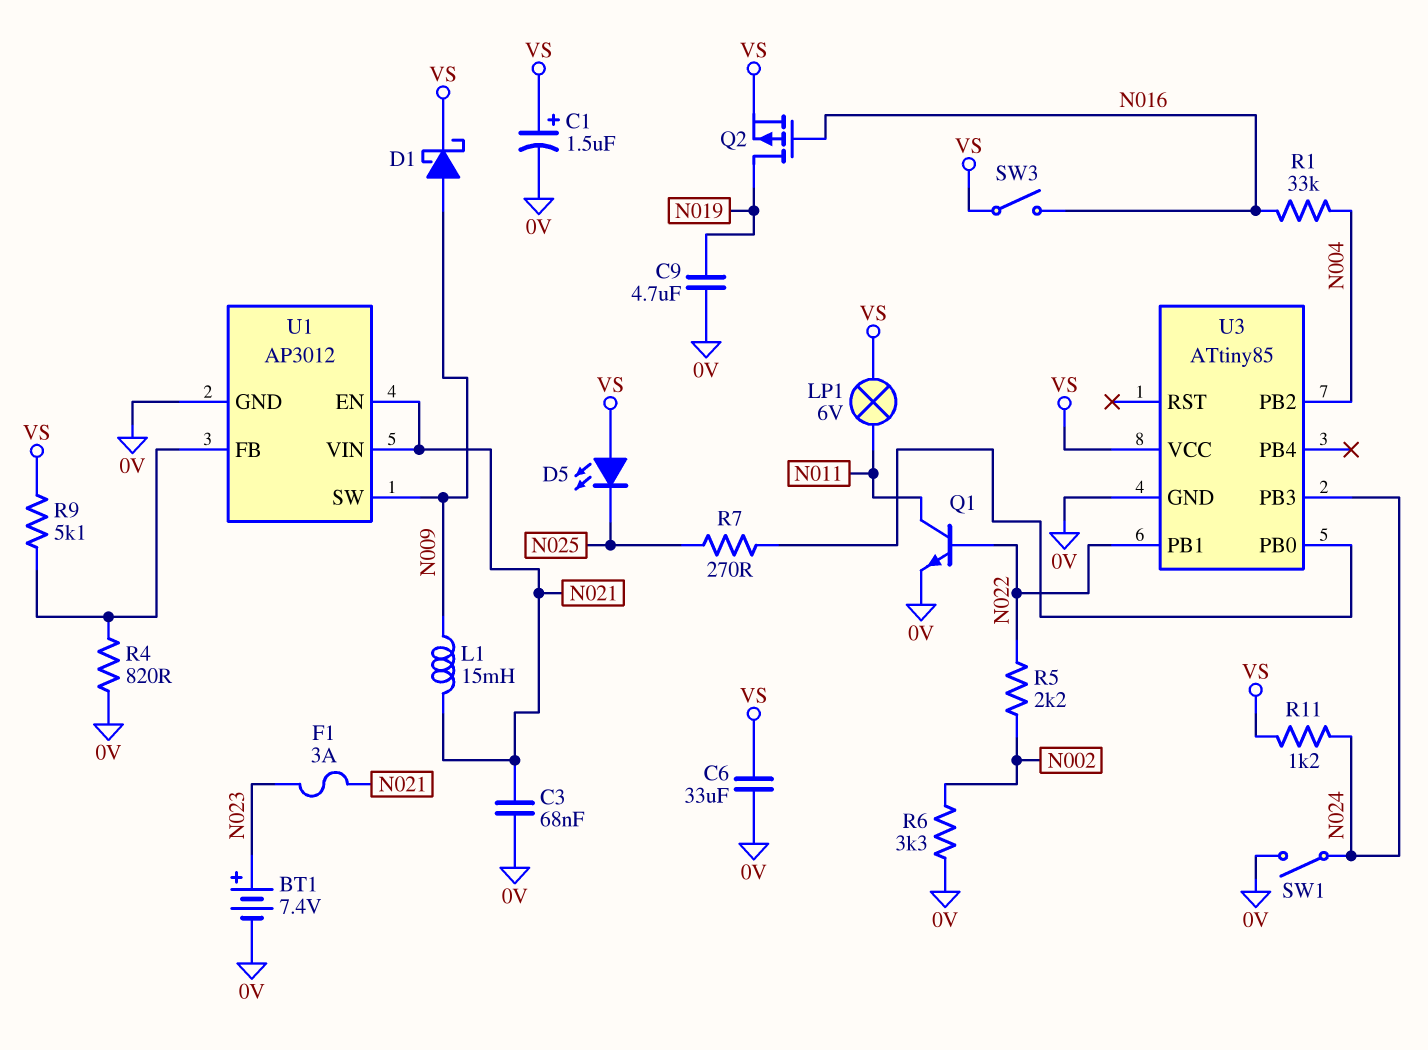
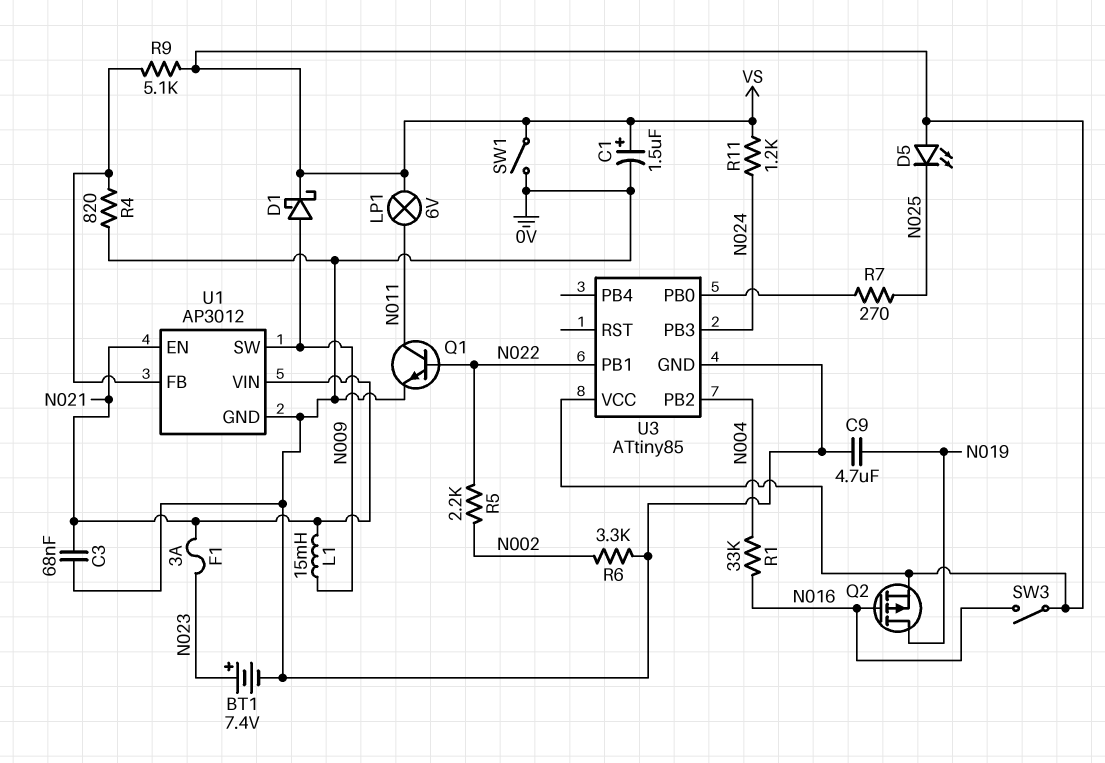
C6: 33uF (0V, VS) -> none
SW1: switch (0V, N024) -> switch (0V, VS)

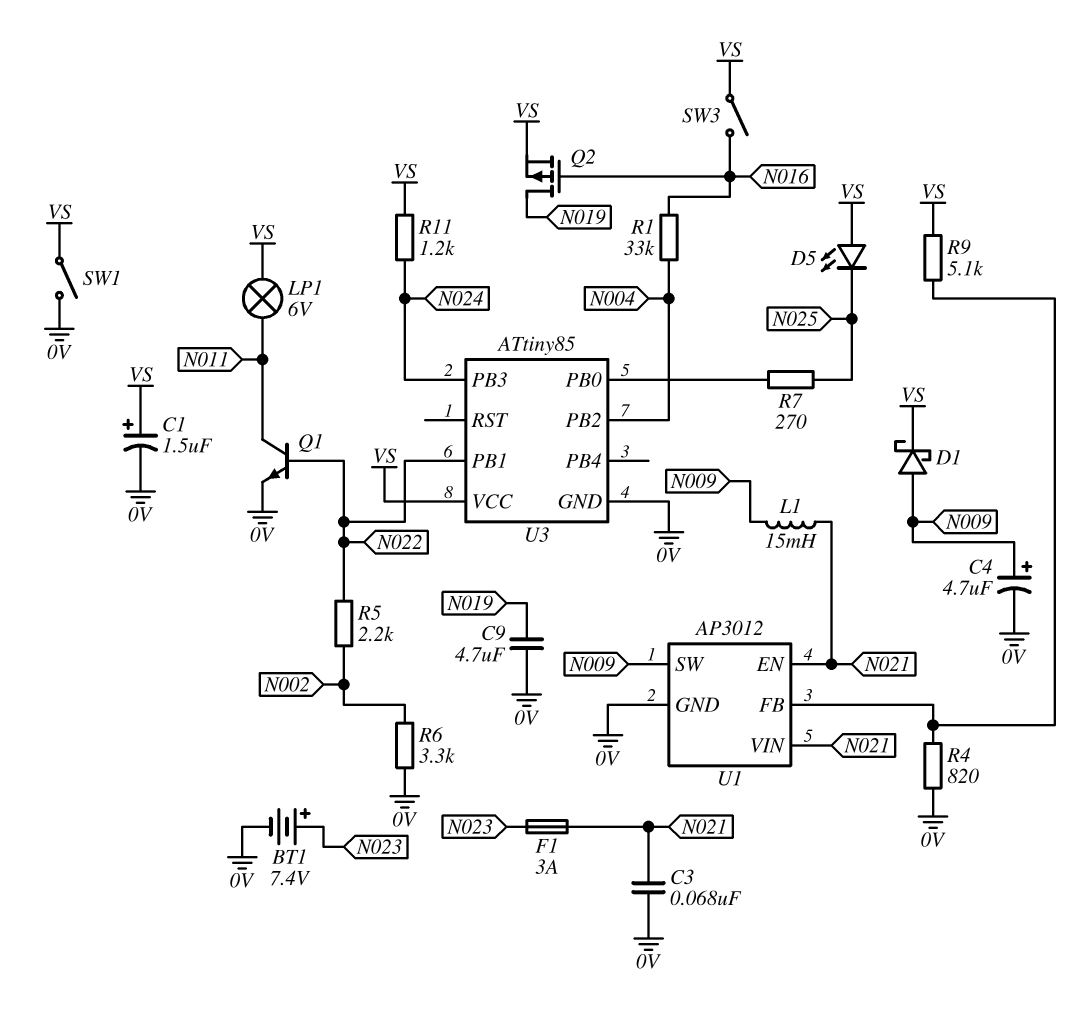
C4: none -> 4.7uF (plus N009, minus 0V)

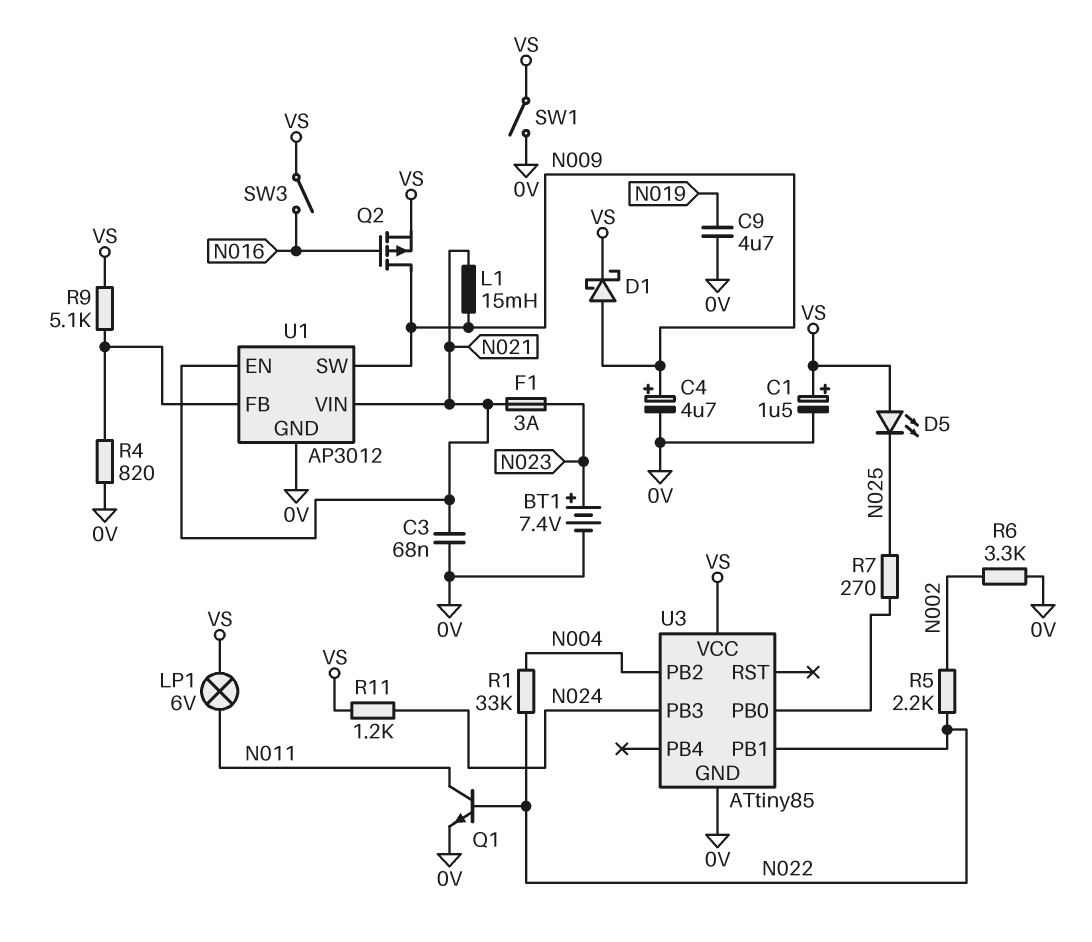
Q2: PMOS (G N016, D N019, S VS) -> PMOS (G N016, D N009, S VS)
R1: 33k (N004, N016) -> 33k (N004, N022)

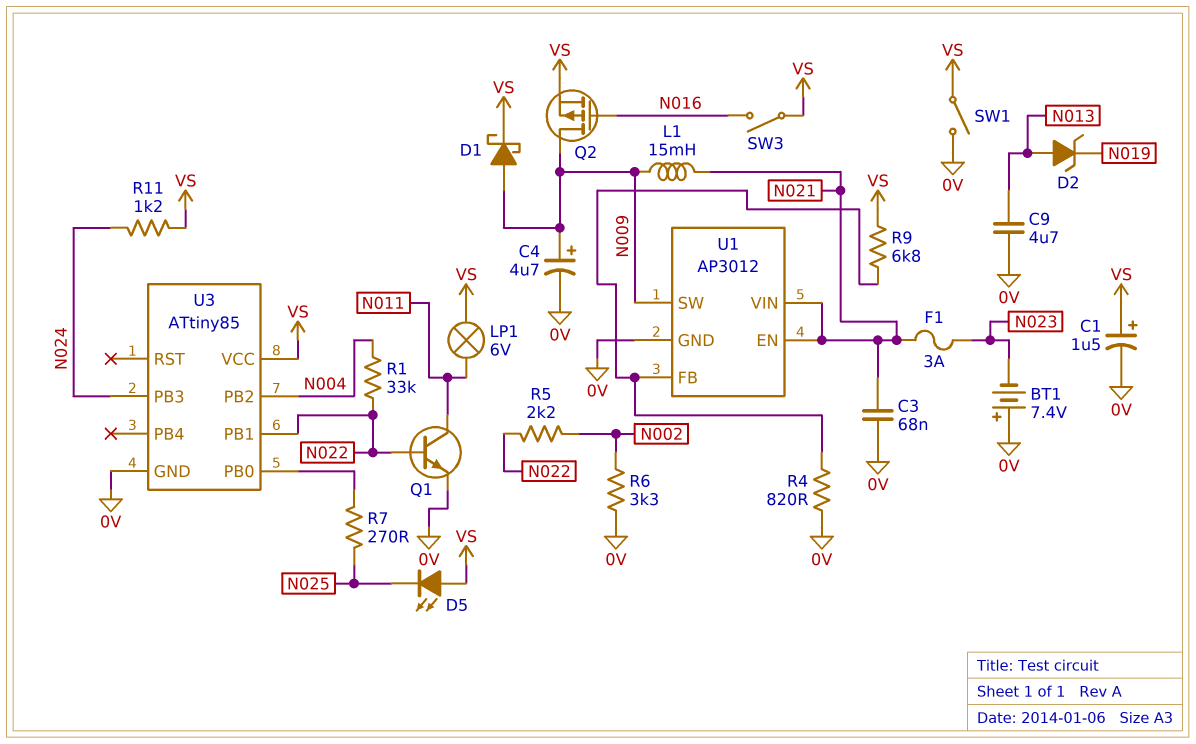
BT1: 7.4V (plus N023, minus 0V) -> 7.4V (plus 0V, minus N023)
C9: 4.7uF (0V, N019) -> 4.7uF (0V, N013)
D2: none -> zener (A N013, K N019)
R9: 5.1k (U1/FB, VS) -> 6.8k (U1/FB, VS)

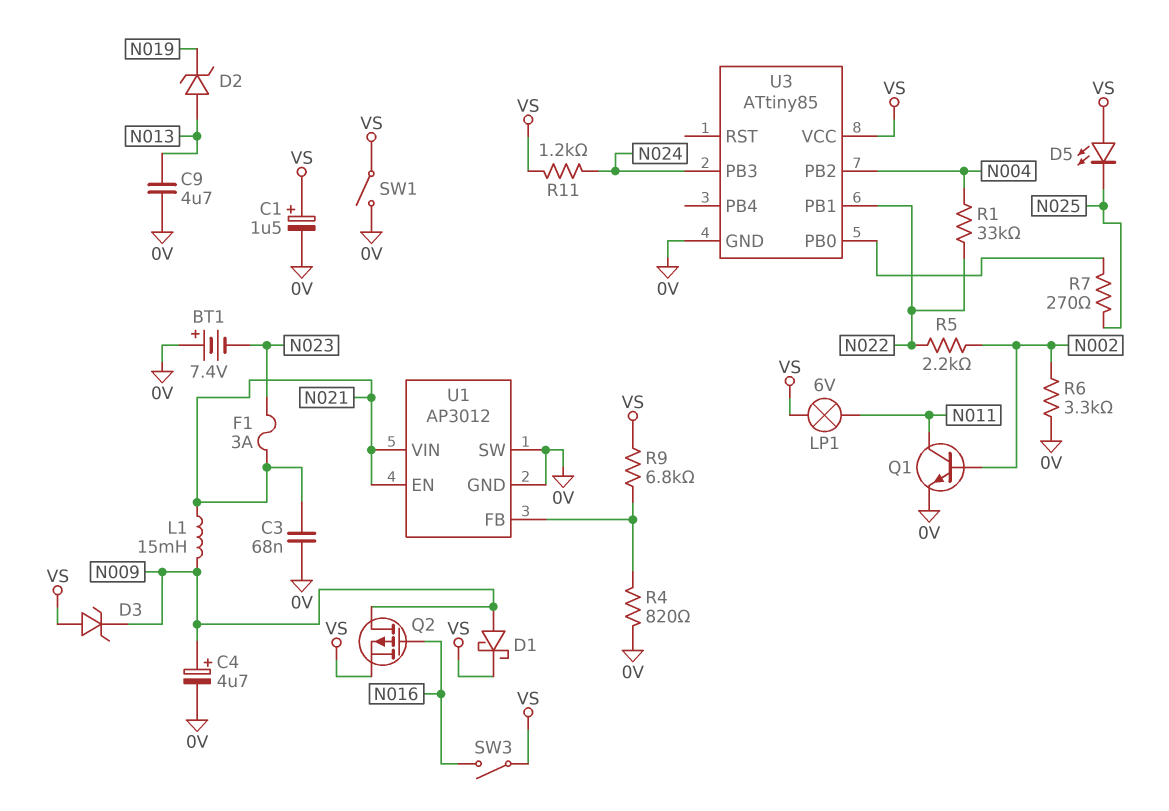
D3: none -> zener (A VS, K N009)
Q1: NPN (B N022, C N011, E 0V) -> NPN (B N002, C N011, E 0V)
U1 pin SW: N009 -> 0V

